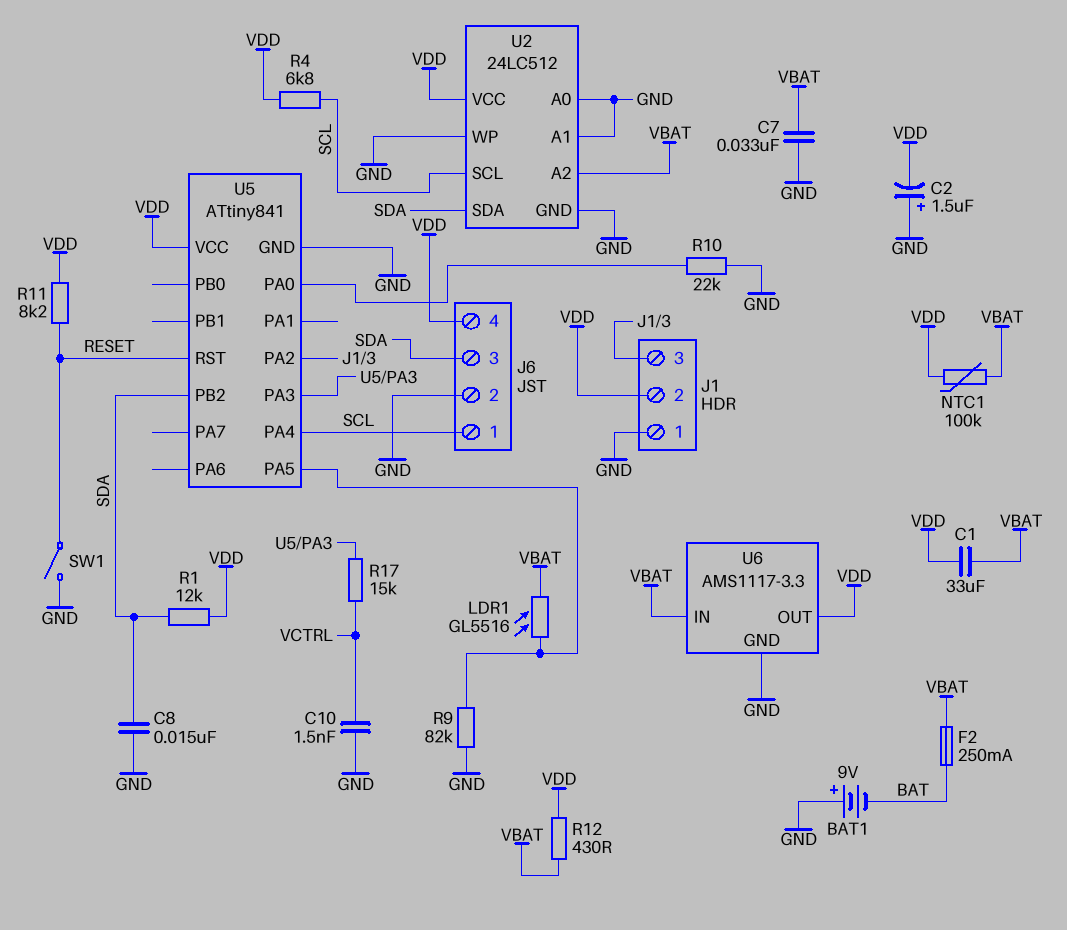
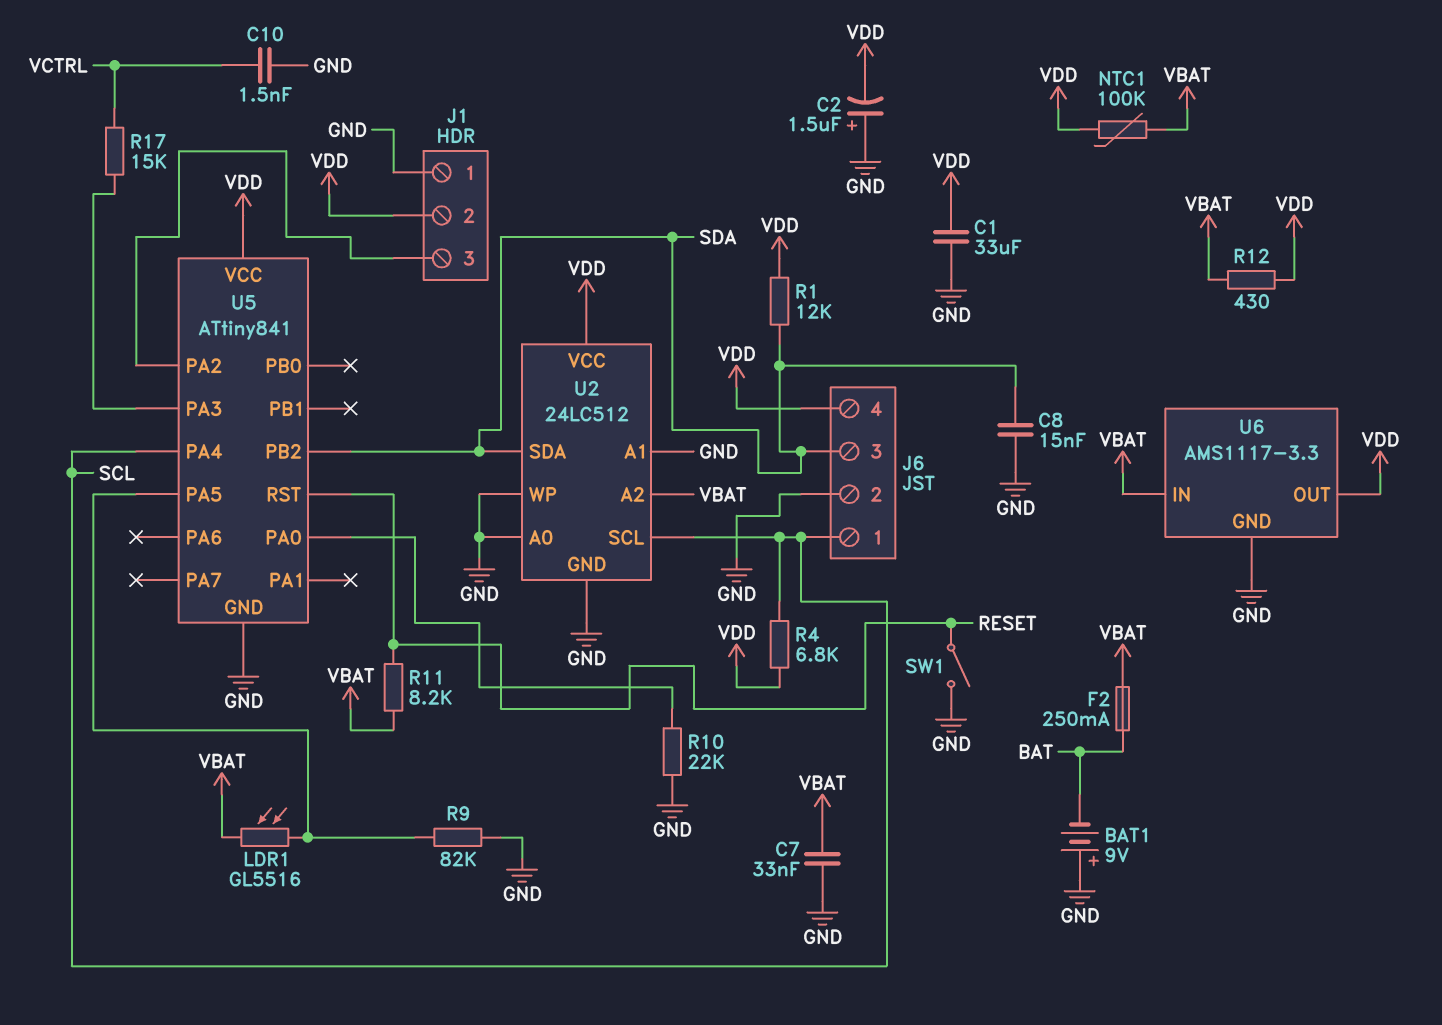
C1: 33uF (VBAT, VDD) -> 33uF (GND, VDD)
R11: 8.2k (RESET, VDD) -> 8.2k (RESET, VBAT)

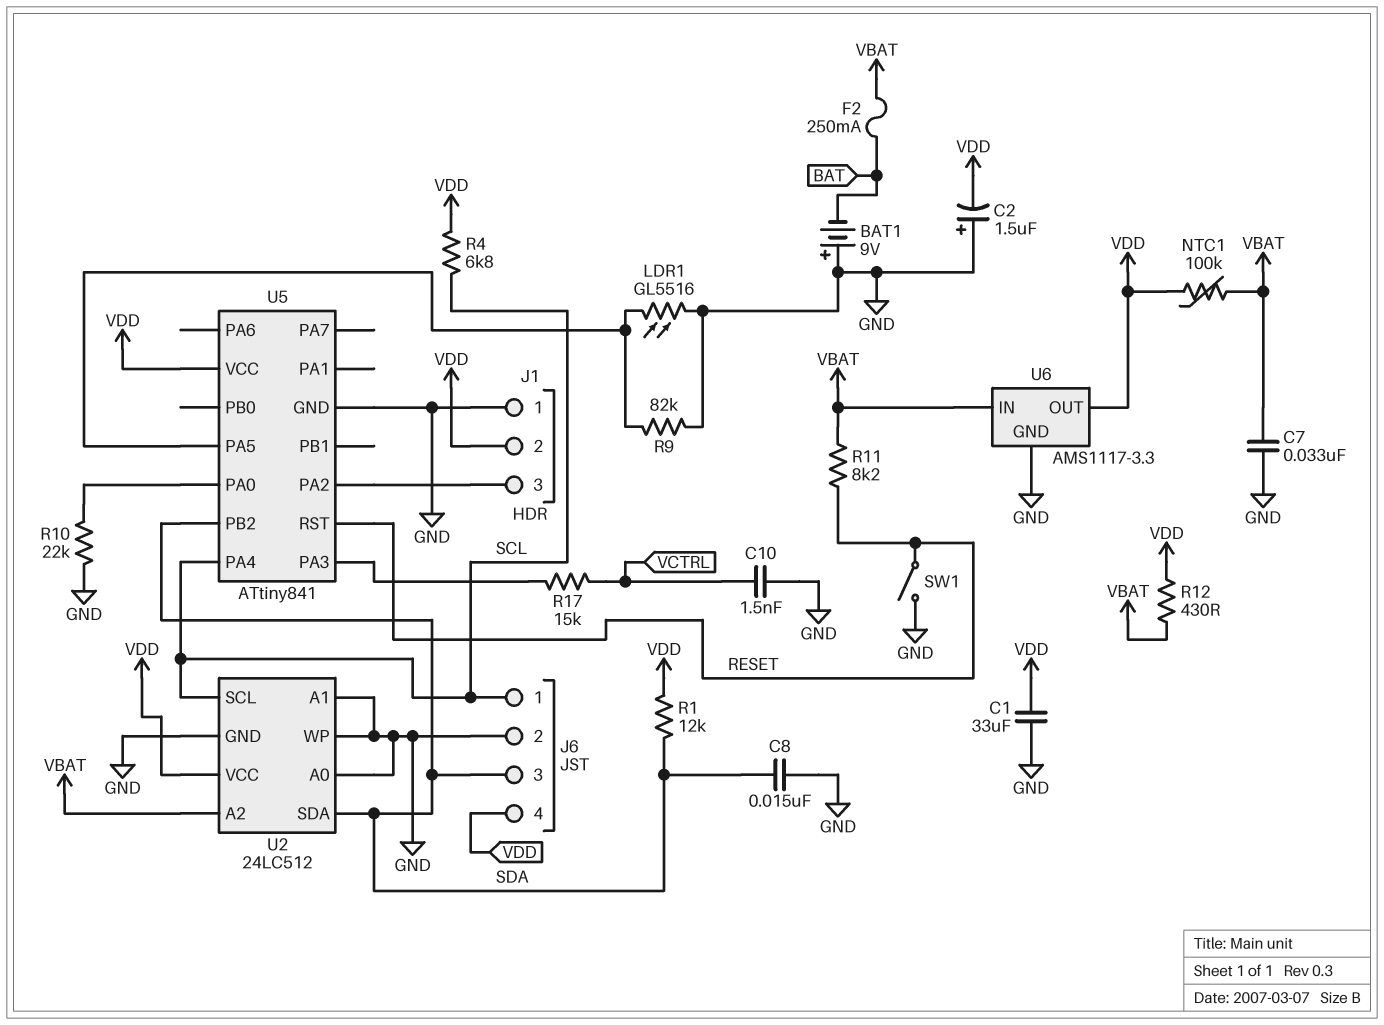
LDR1: GL5516 (U5/PA5, VBAT) -> GL5516 (GND, U5/PA5)

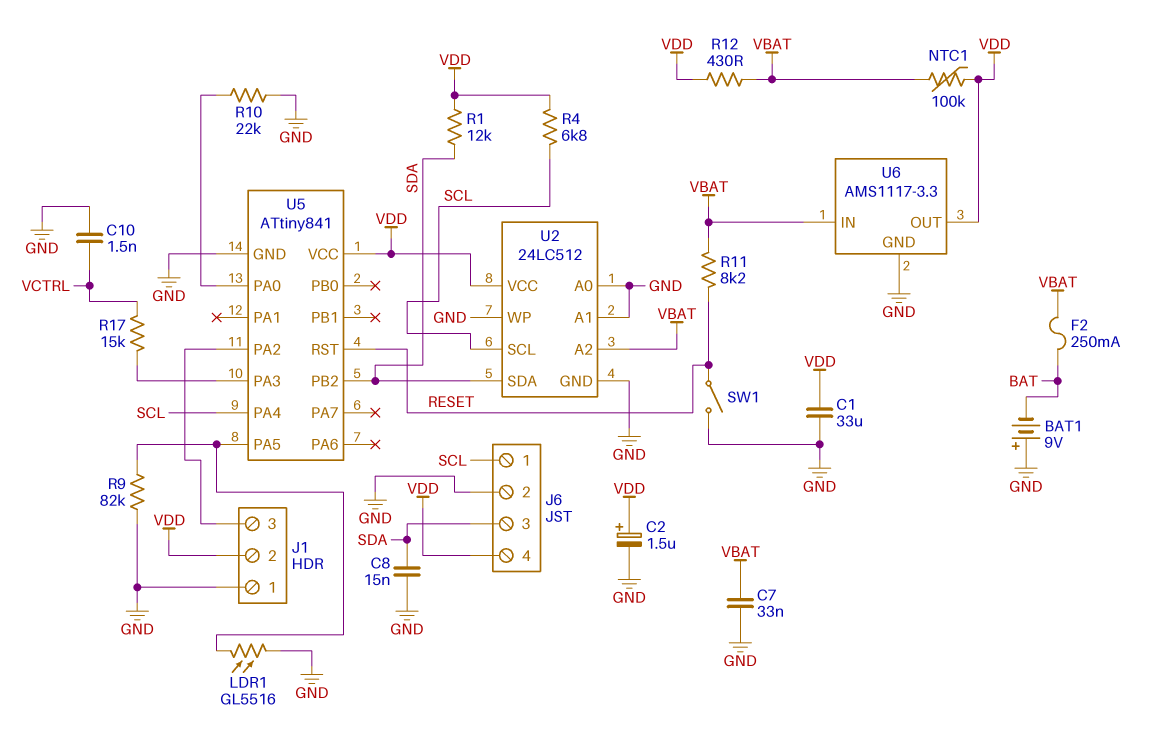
C2: 1.5uF (plus GND, minus VDD) -> 1.5uF (plus VDD, minus GND)

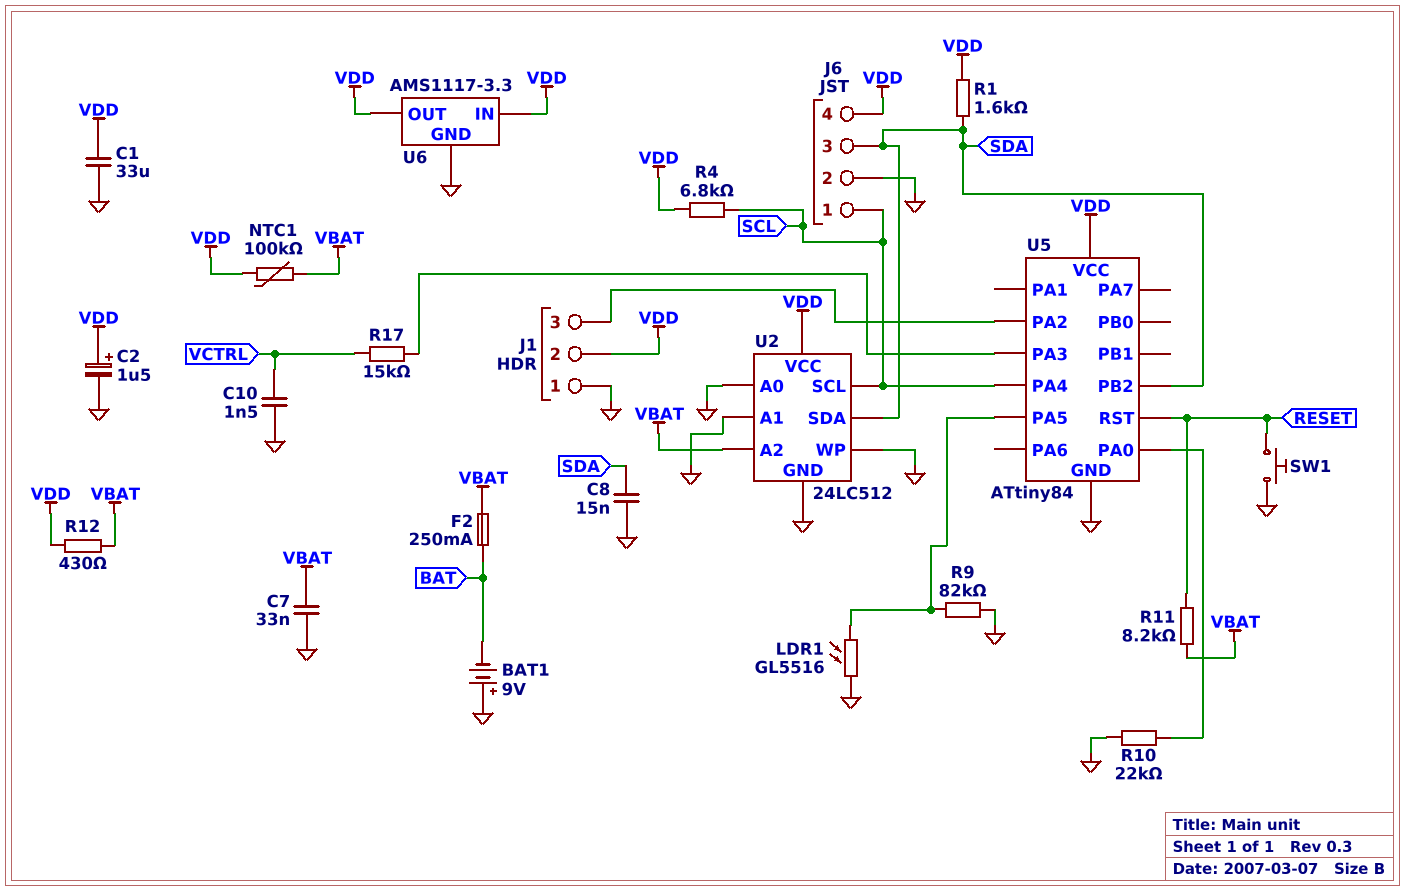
R1: 12k (SDA, VDD) -> 1.6k (SDA, VDD)
SW1: switch (GND, RESET) -> button (GND, RESET)
U5: ATtiny841 -> ATtiny84
U6 pin IN: VBAT -> VDD

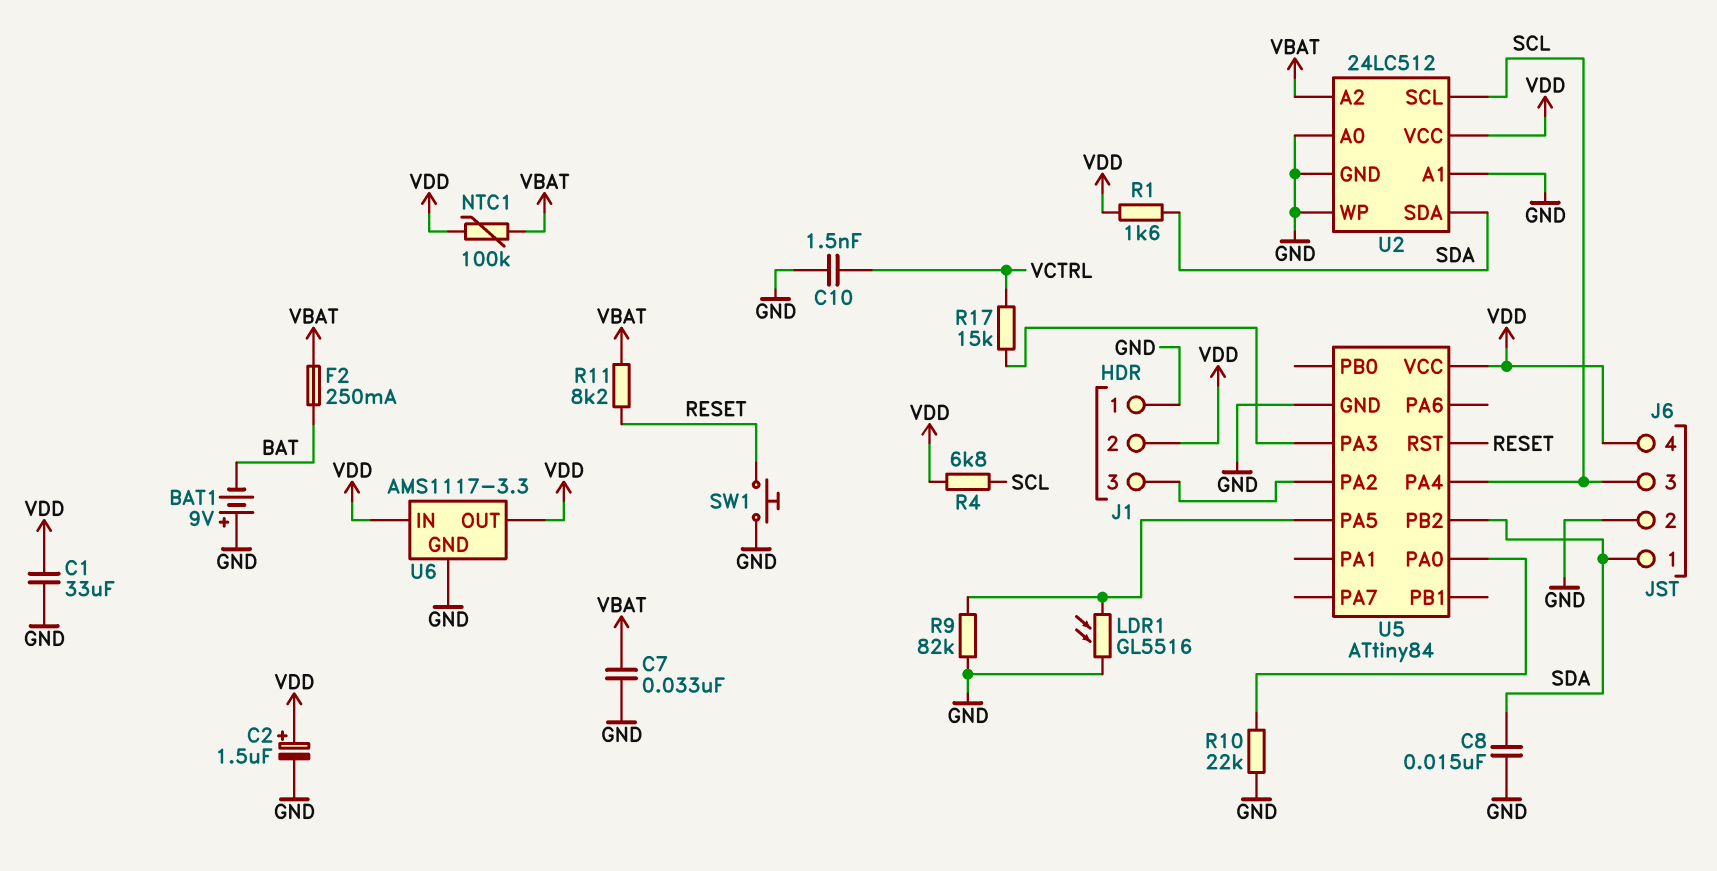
J6 pin 1: SCL -> SDA
J6 pin 3: SDA -> SCL
R12: 430 (VBAT, VDD) -> none

